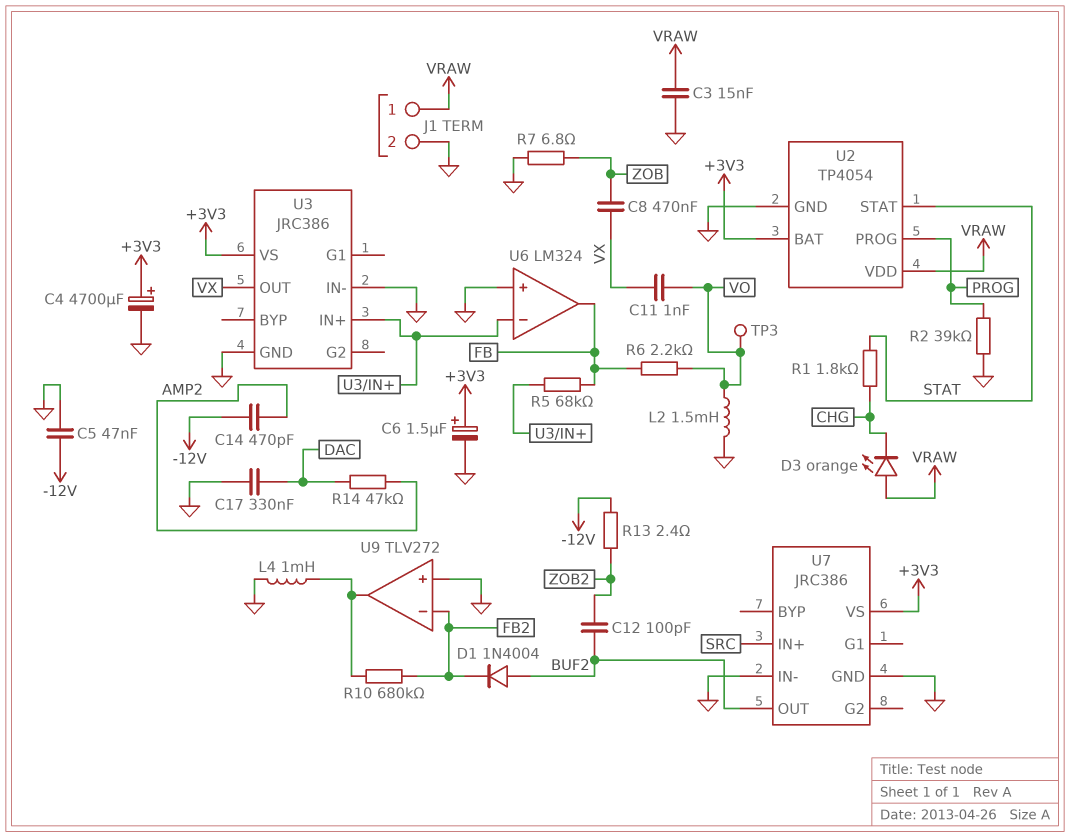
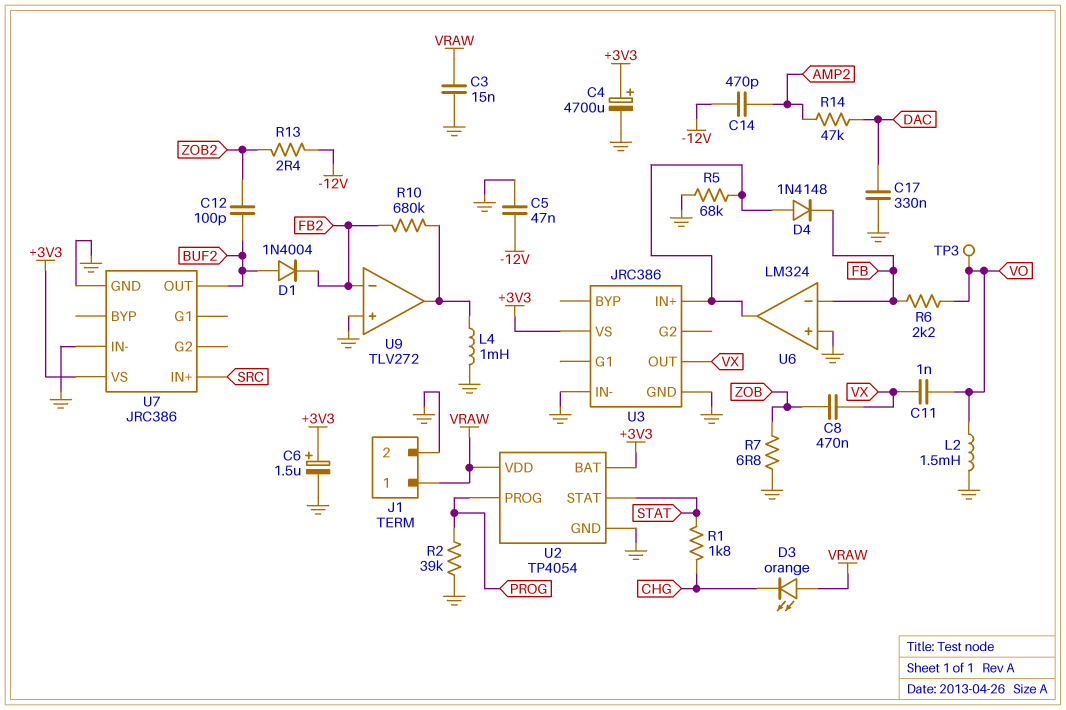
D4: none -> diode 1N4148 (A U3/IN+, K FB)
R5: 68k (FB, U3/IN+) -> 68k (GND, U3/IN+)
U6 pin in-: U3/IN+ -> FB
U6 pin out: FB -> U3/IN+

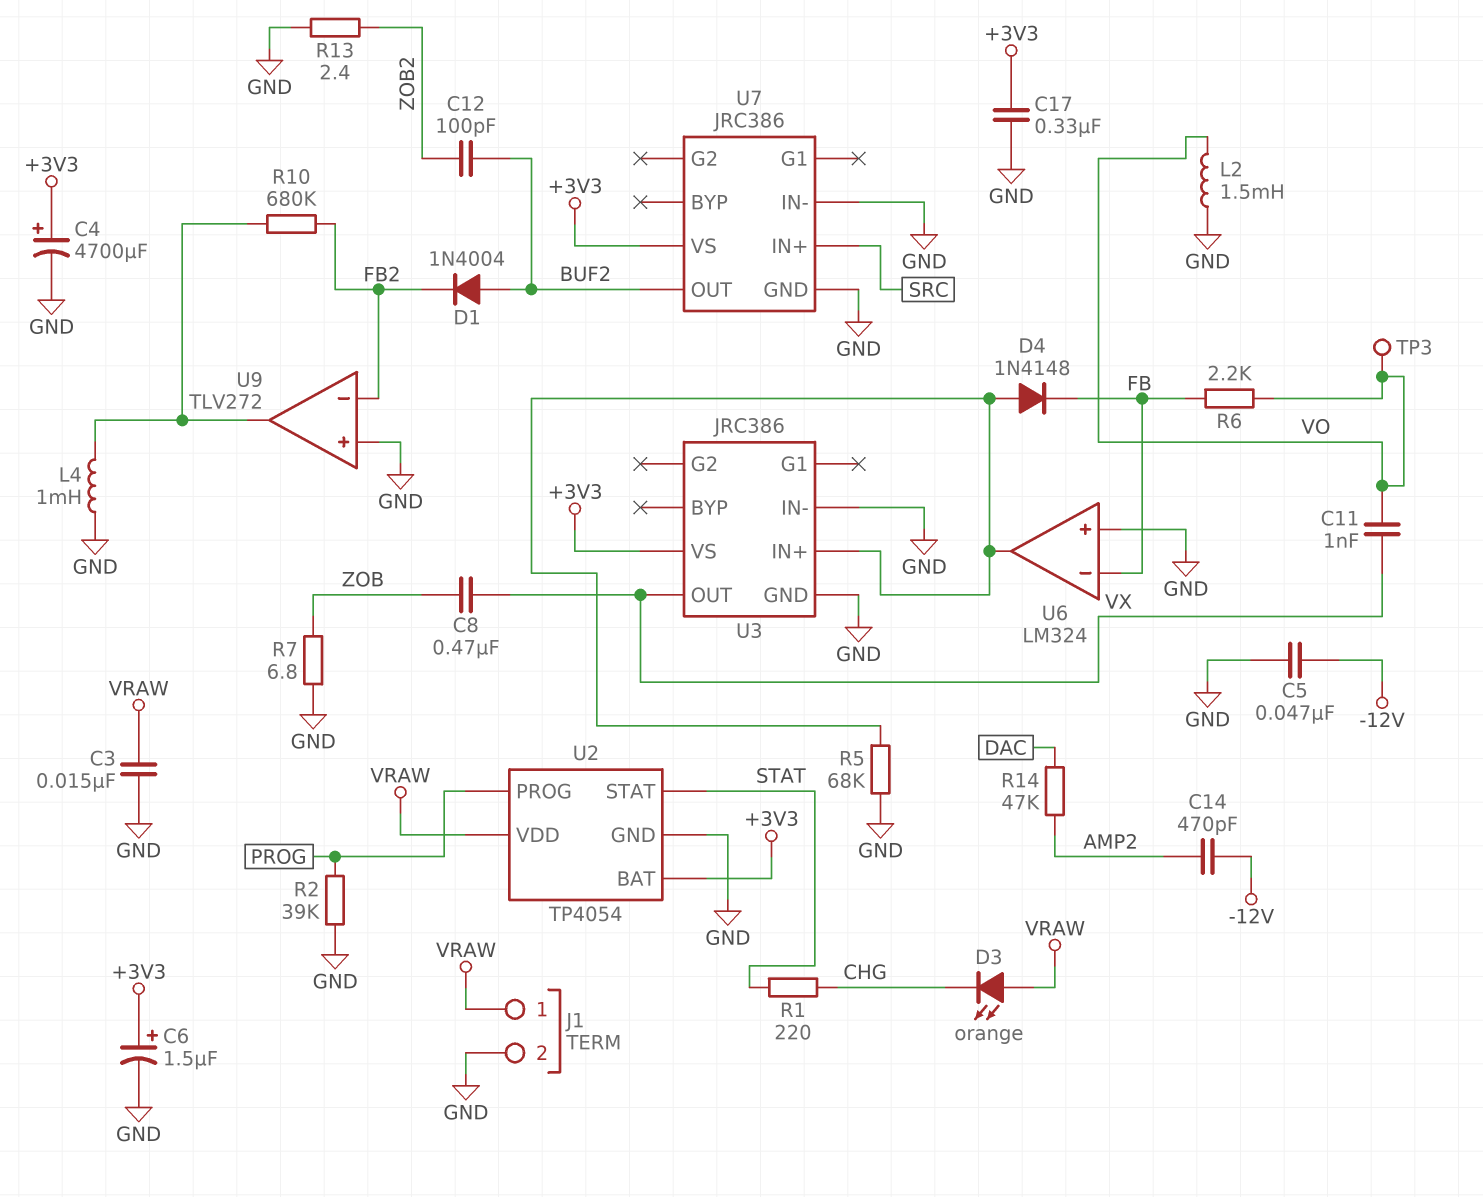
C17: 330nF (DAC, GND) -> 330nF (+3V3, GND)
R1: 1.8k (CHG, STAT) -> 220 (CHG, STAT)
R13: 2.4 (-12V, ZOB2) -> 2.4 (GND, ZOB2)

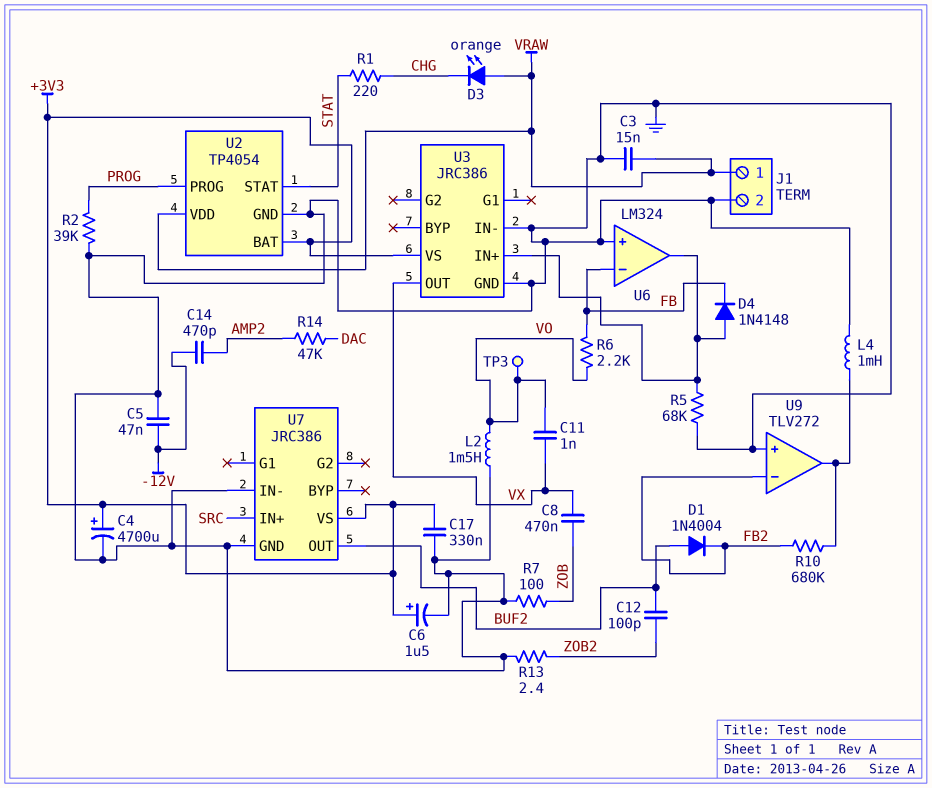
R7: 6.8 (GND, ZOB) -> 100 (GND, ZOB)

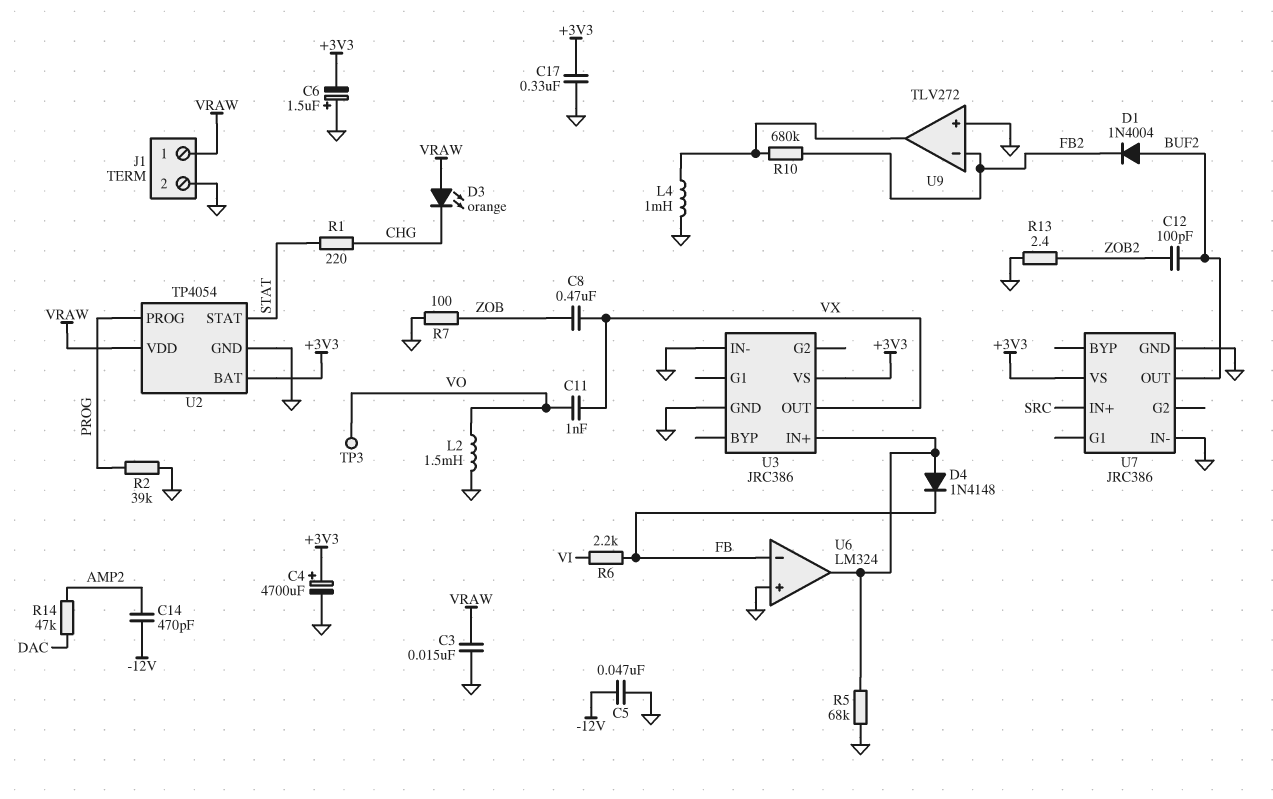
C6: 1.5uF (plus +3V3, minus GND) -> 1.5uF (plus GND, minus +3V3)
R6: 2.2k (FB, VO) -> 2.2k (FB, VI)

